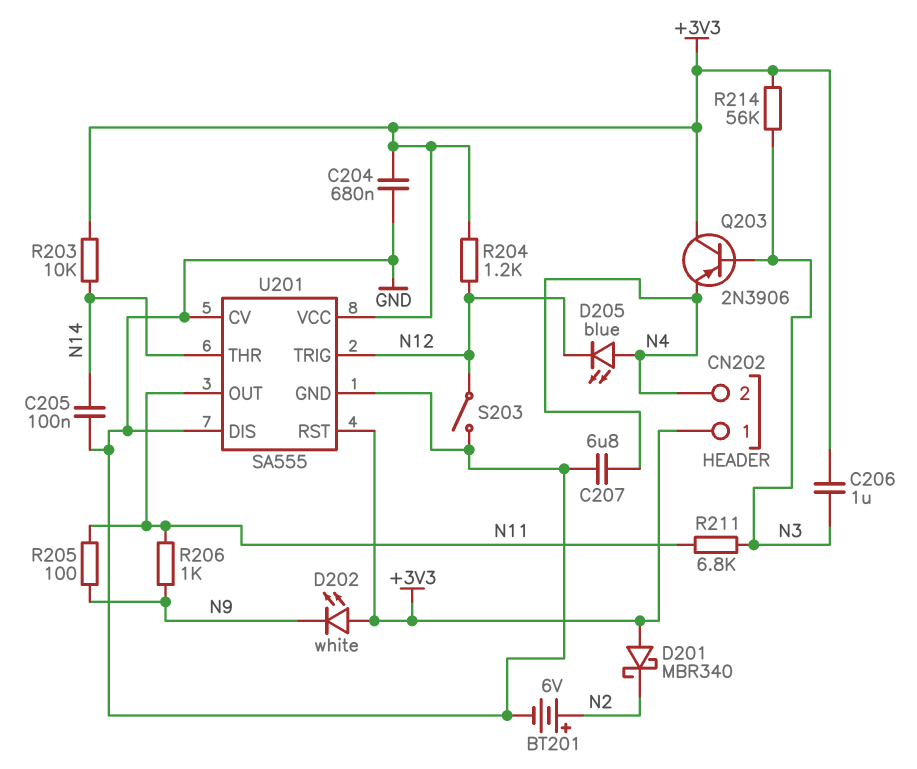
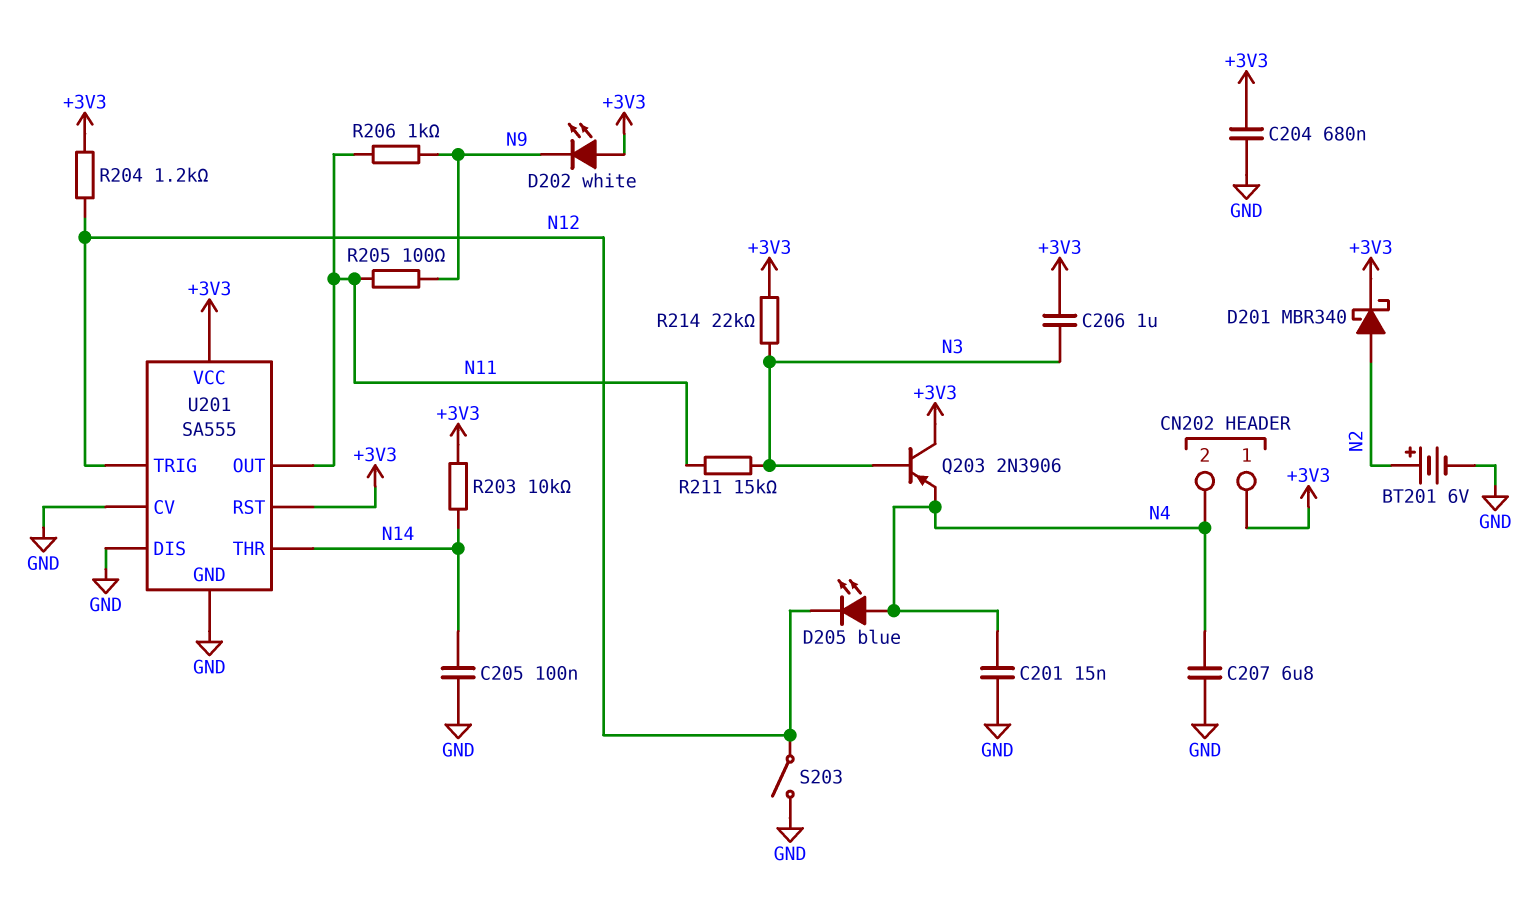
C201: none -> 15nF (GND, N4)
D201: schottky MBR340 (A +3V3, K N2) -> schottky MBR340 (A N2, K +3V3)
R211: 6.8k (N3, N11) -> 15k (N3, N11)
R214: 56k (+3V3, N3) -> 22k (+3V3, N3)

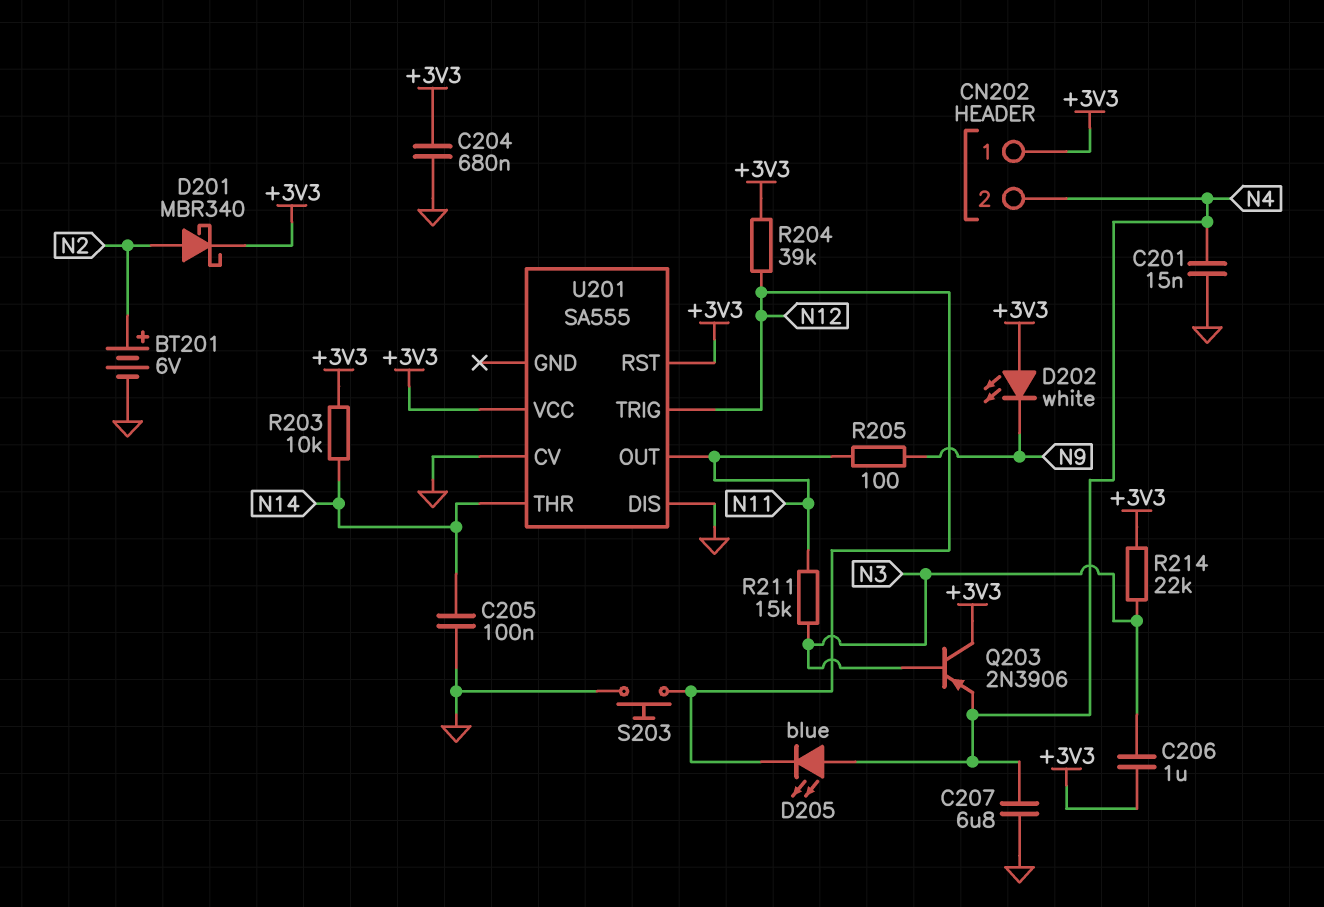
R204: 1.2k (+3V3, N12) -> 39k (+3V3, N12)
R206: 1k (N9, N11) -> none
S203: switch (GND, N12) -> button (GND, N12)
U201 pin GND: GND -> none

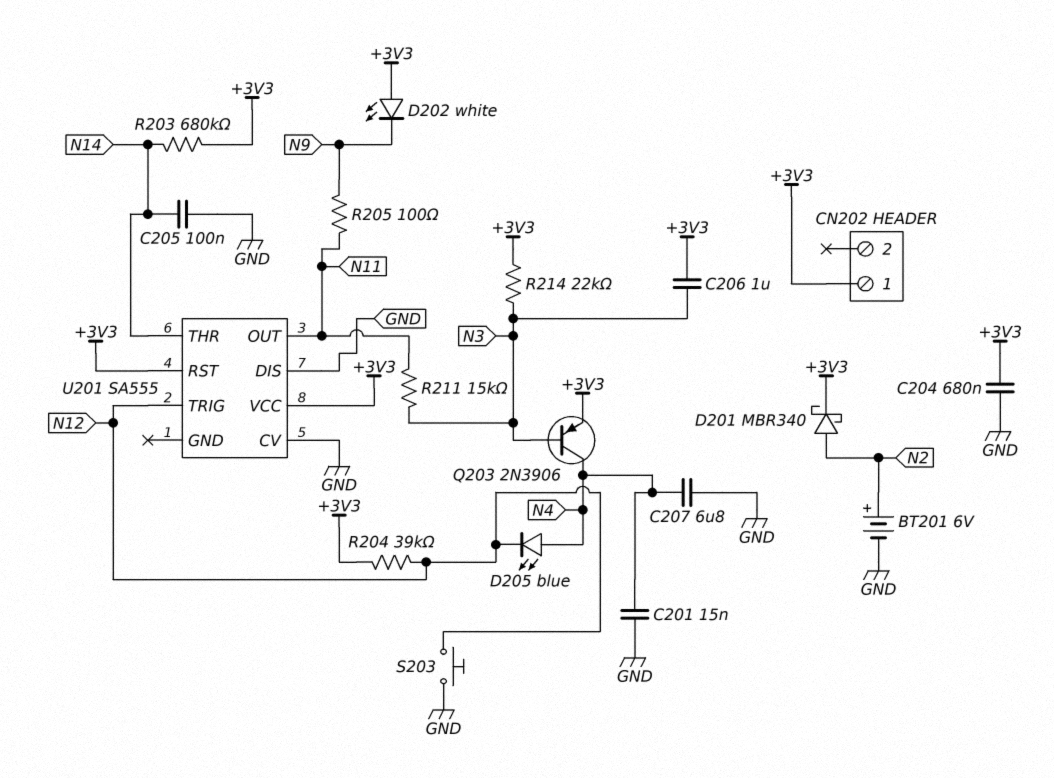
CN202 pin 2: N4 -> none
Q203: PNP 2N3906 (B N3, C +3V3, E N4) -> PNP 2N3906 (B N3, C N4, E +3V3)
R203: 10k (+3V3, N14) -> 680k (+3V3, N14)

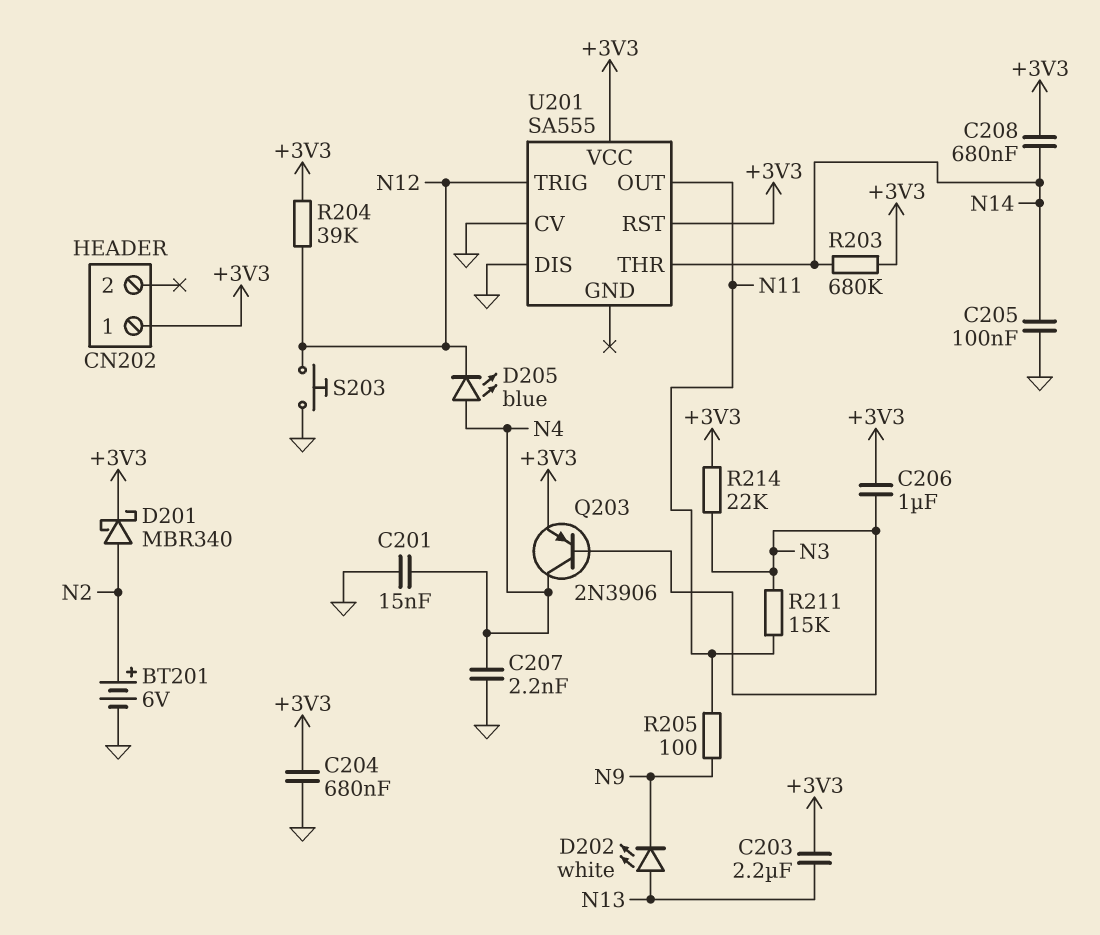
C203: none -> 2.2uF (+3V3, N13)
C207: 6.8uF (GND, N4) -> 2.2nF (GND, N4)
C208: none -> 680nF (+3V3, N14)
D202: LED white (A +3V3, K N9) -> LED white (A N13, K N9)

